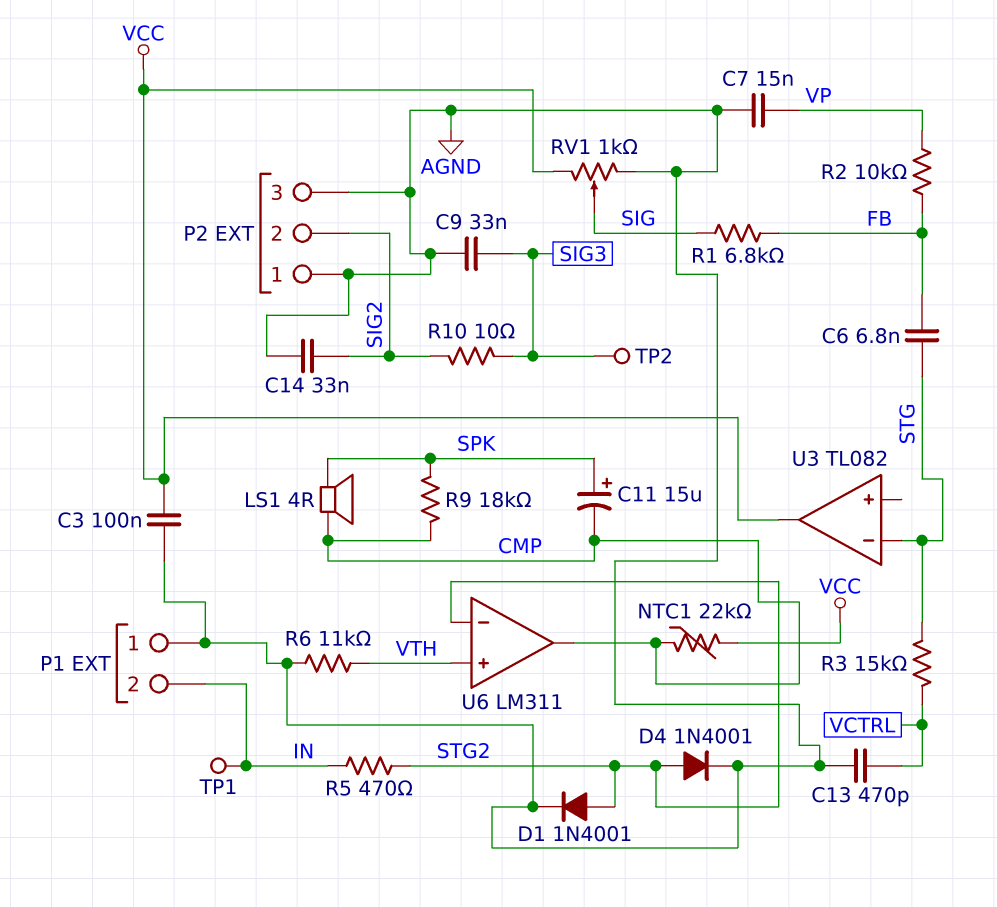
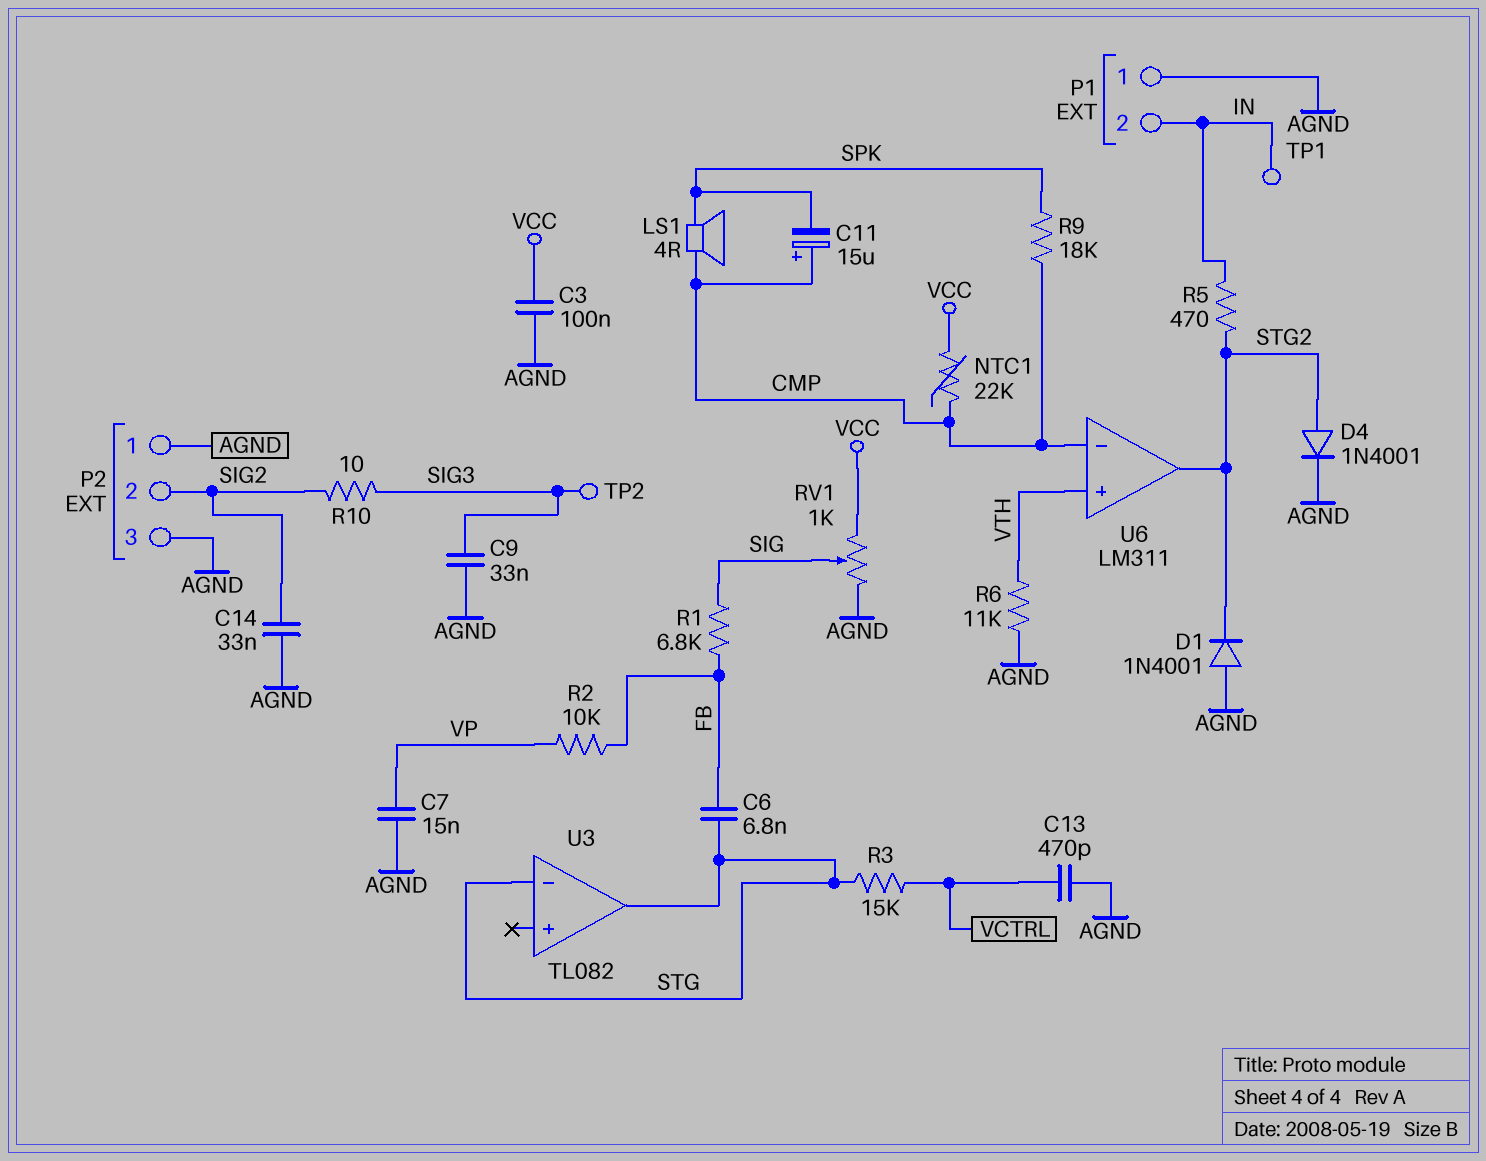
C11: 15uF (plus SPK, minus CMP) -> 15uF (plus CMP, minus SPK)
D1: diode 1N4001 (A STG2, K AGND) -> diode 1N4001 (A AGND, K STG2)
U3 pin out: VCC -> STG
U6 pin in-: STG2 -> CMP
U6 pin out: CMP -> STG2

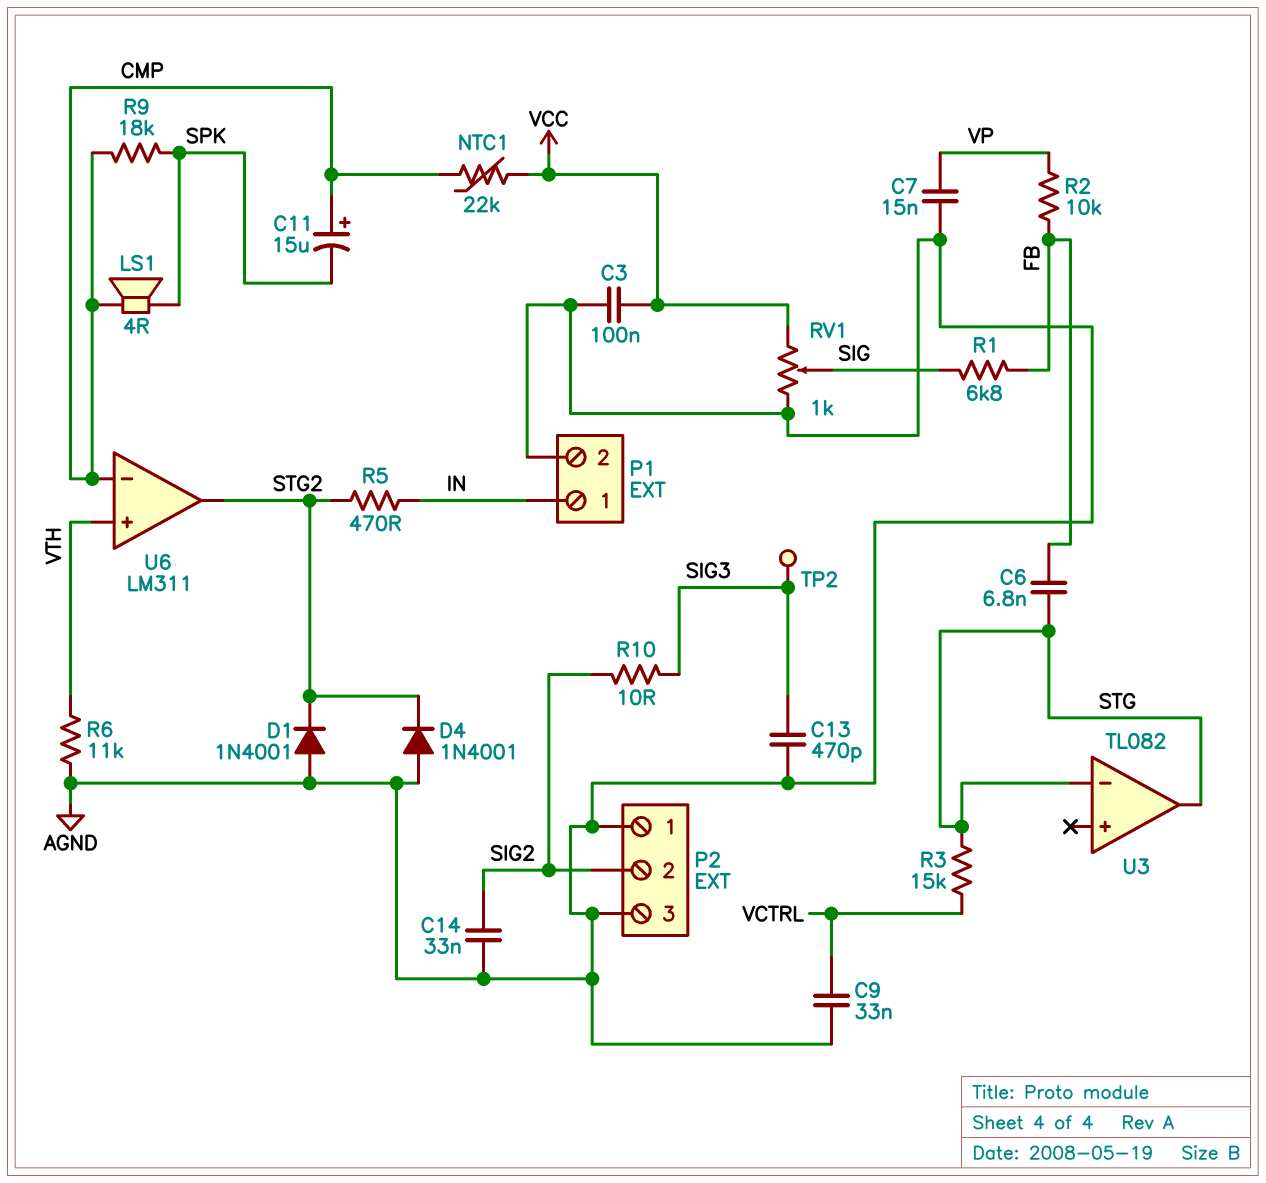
C9: 33nF (AGND, SIG3) -> 33nF (AGND, VCTRL)
C13: 470pF (AGND, VCTRL) -> 470pF (AGND, SIG3)
D4: diode 1N4001 (A STG2, K AGND) -> diode 1N4001 (A AGND, K STG2)
P1 pin 1: AGND -> IN
P1 pin 2: IN -> AGND
TP1: test point (IN) -> none

